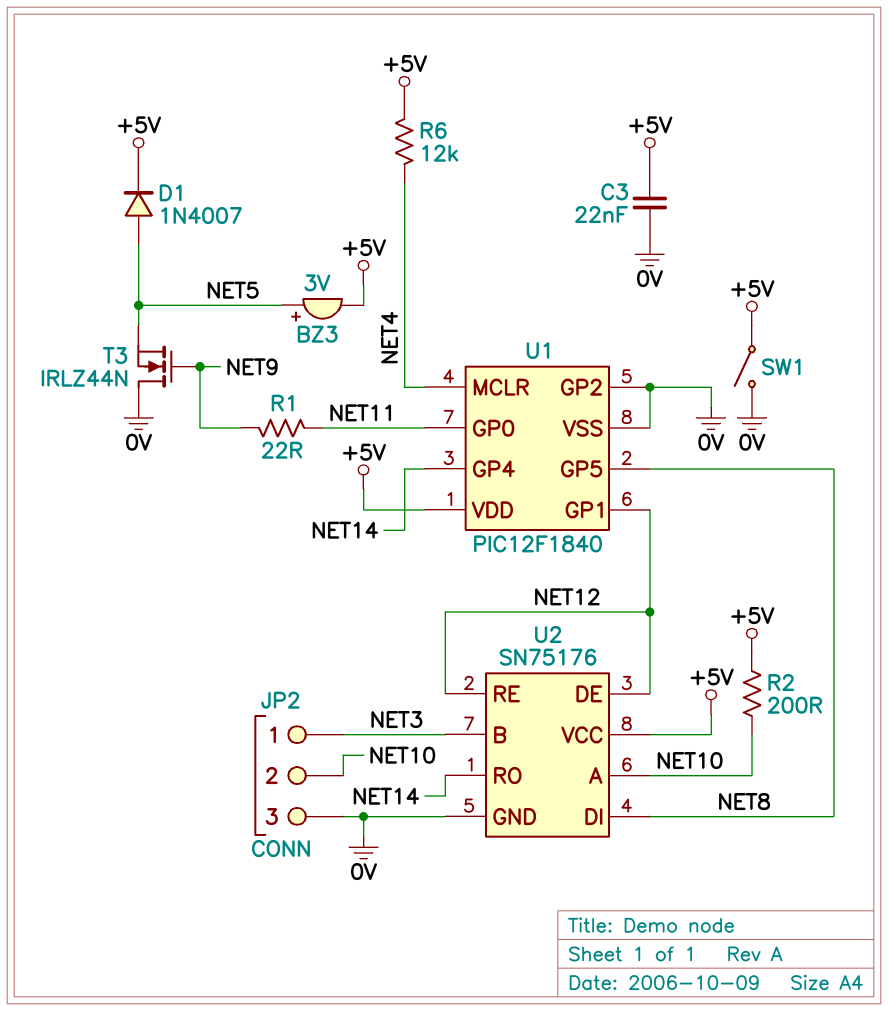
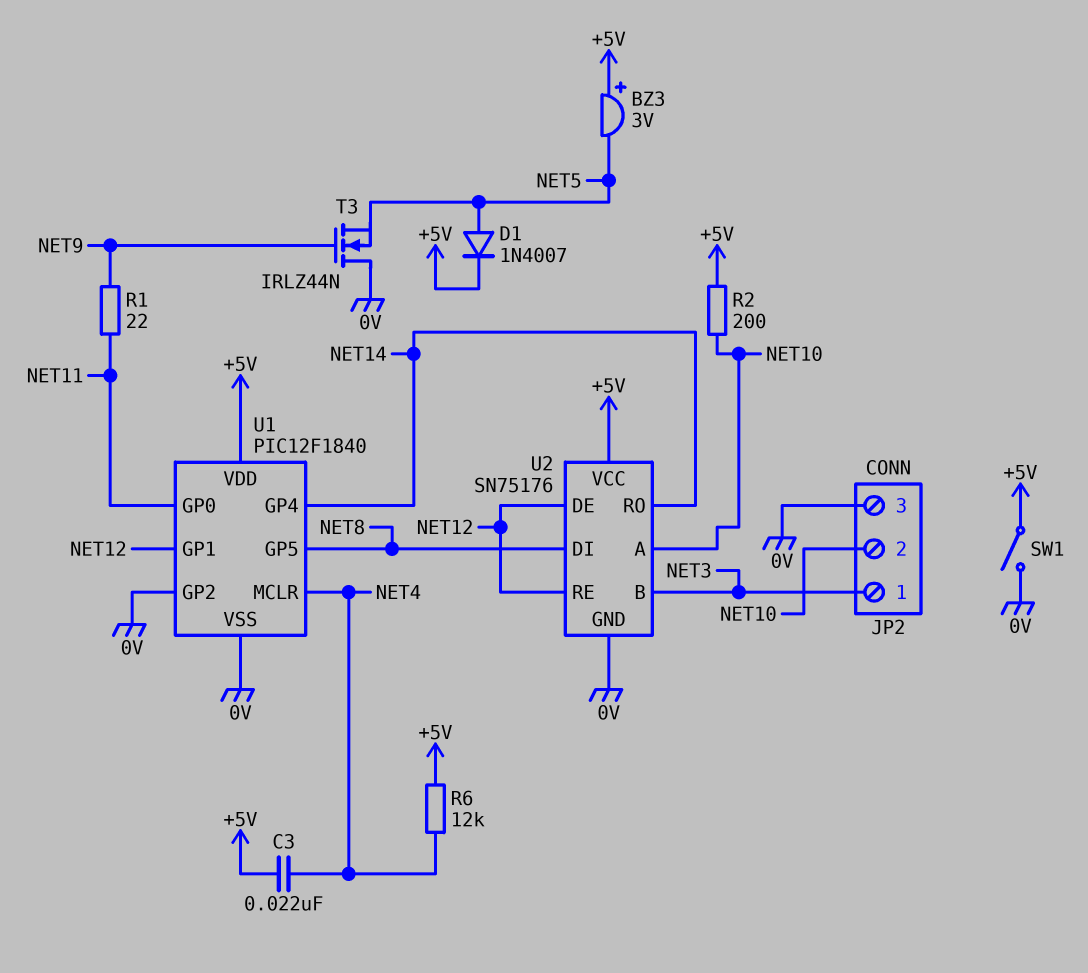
BZ3: buzzer 3V (plus NET5, minus +5V) -> buzzer 3V (plus +5V, minus NET5)
C3: 22nF (+5V, 0V) -> 22nF (+5V, NET4)

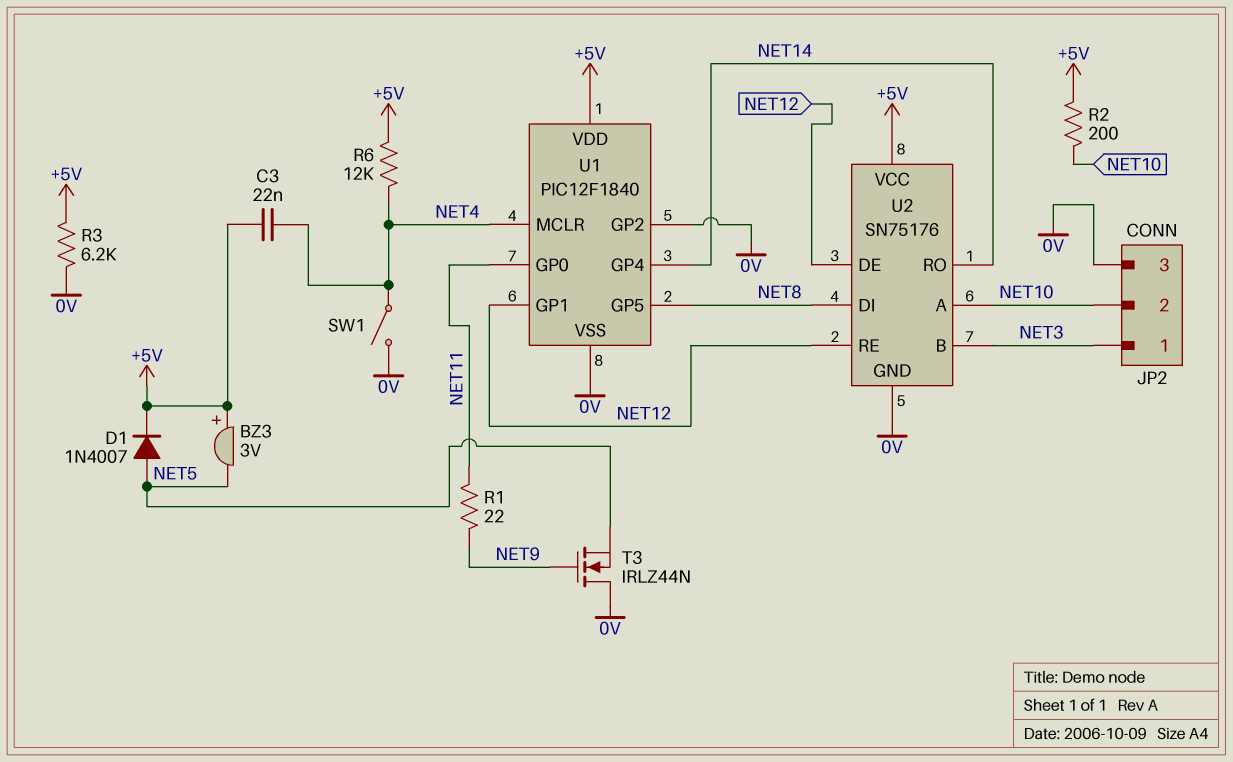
R3: none -> 6.2k (+5V, 0V)
SW1: switch (+5V, 0V) -> switch (0V, NET4)

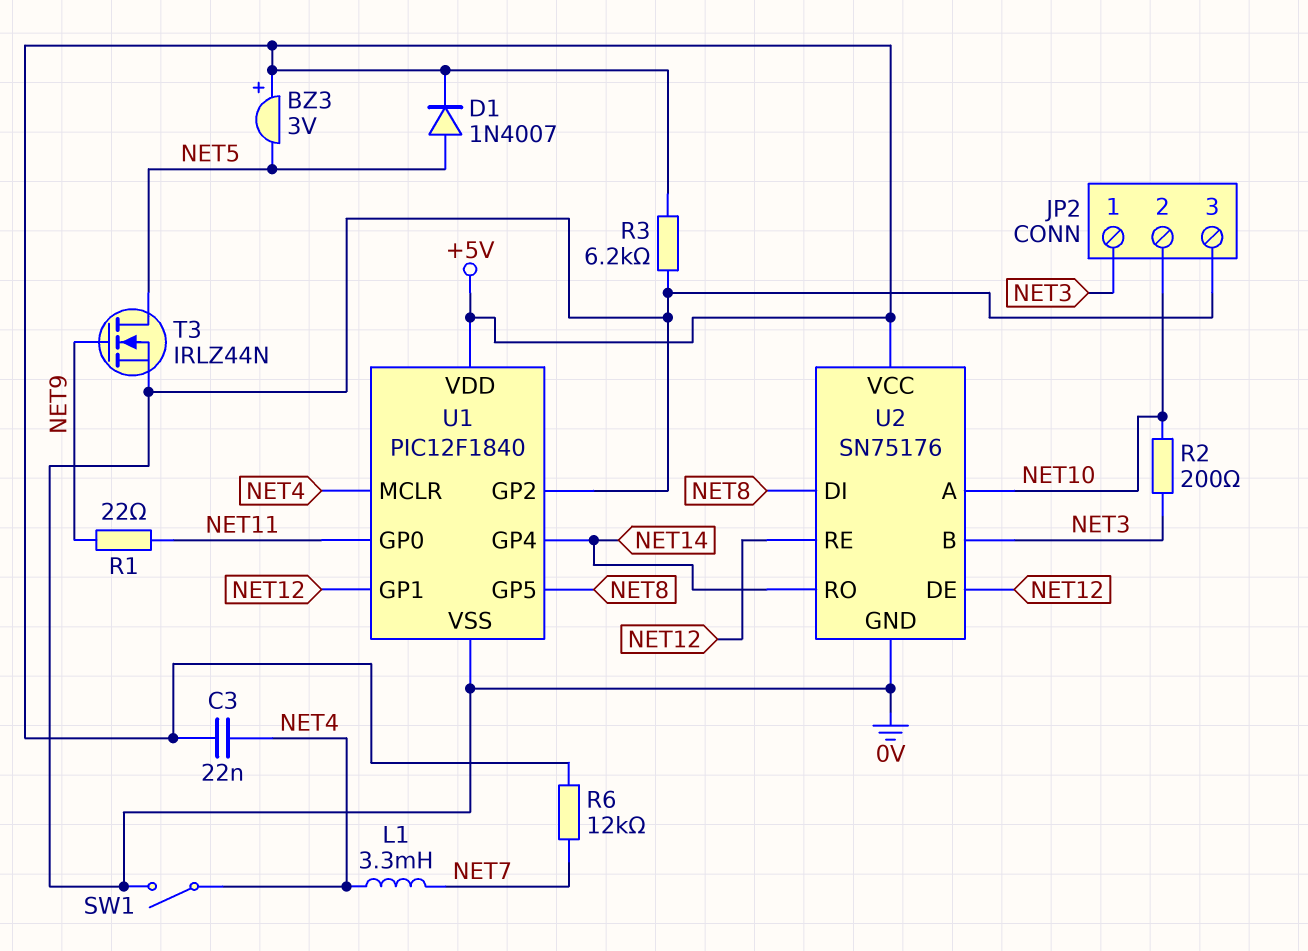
L1: none -> 3.3mH (NET4, NET7)
R2: 200 (+5V, NET10) -> 200 (NET3, NET10)
R6: 12k (+5V, NET4) -> 12k (+5V, NET7)
T3: NMOS IRLZ44N (G NET9, D 0V, S NET5) -> NMOS IRLZ44N (G NET9, D NET5, S 0V)

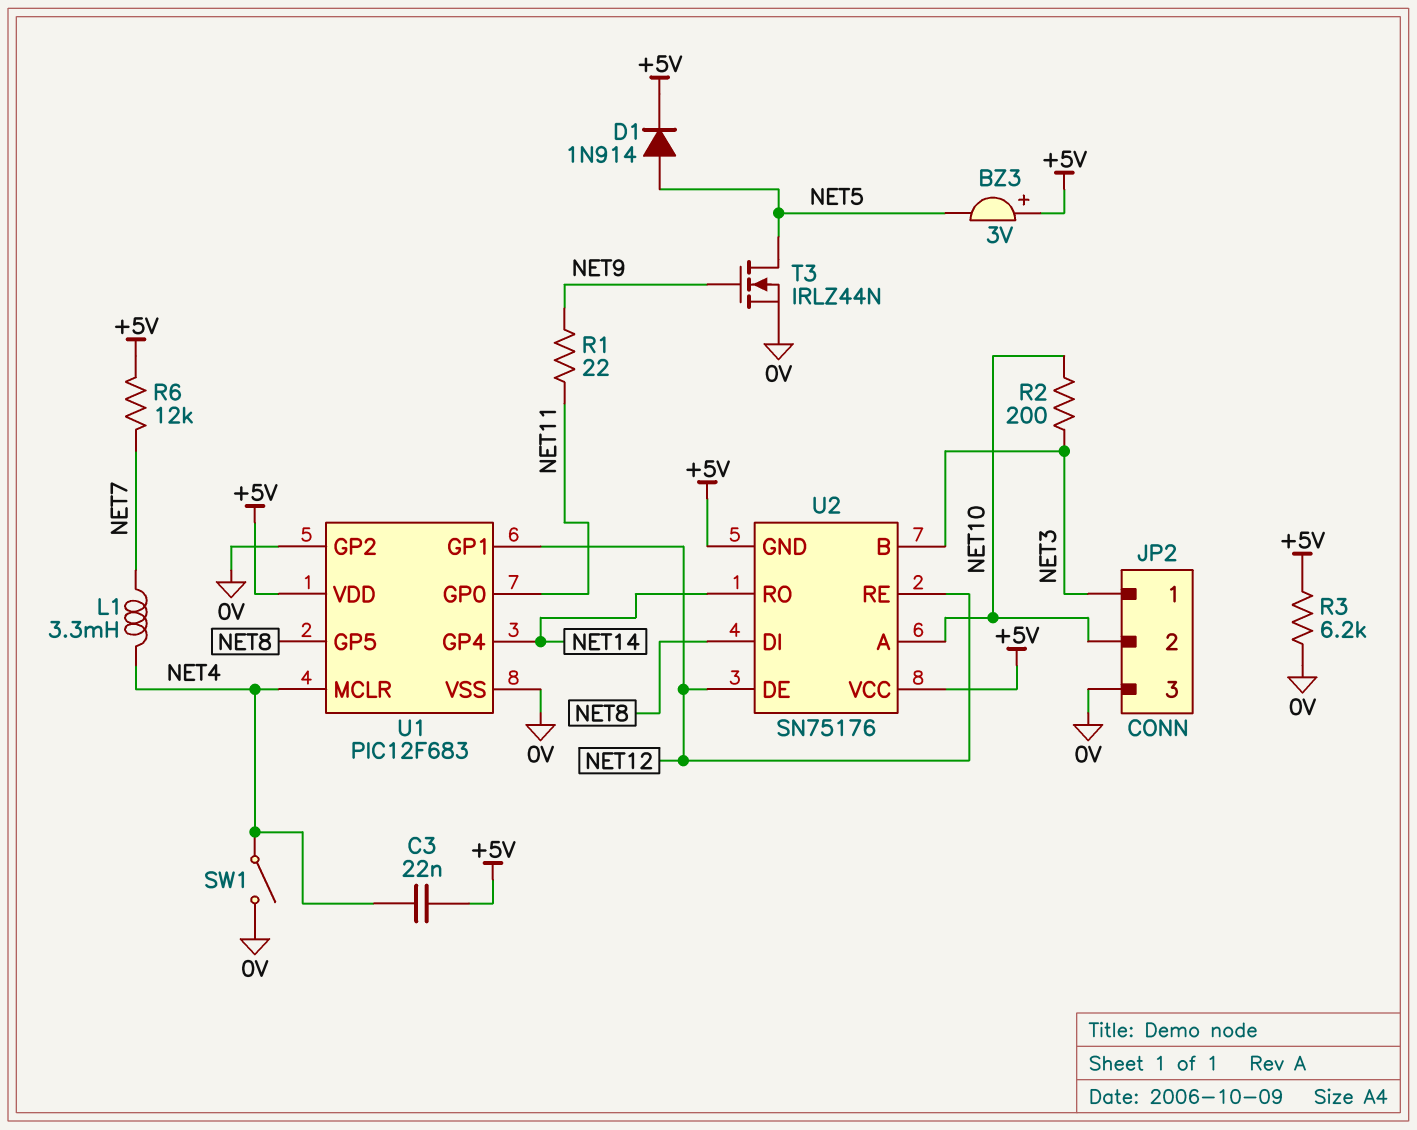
D1: diode 1N4007 (A NET5, K +5V) -> diode 1N914 (A NET5, K +5V)
U1: PIC12F1840 -> PIC12F683
U2 pin GND: 0V -> +5V

